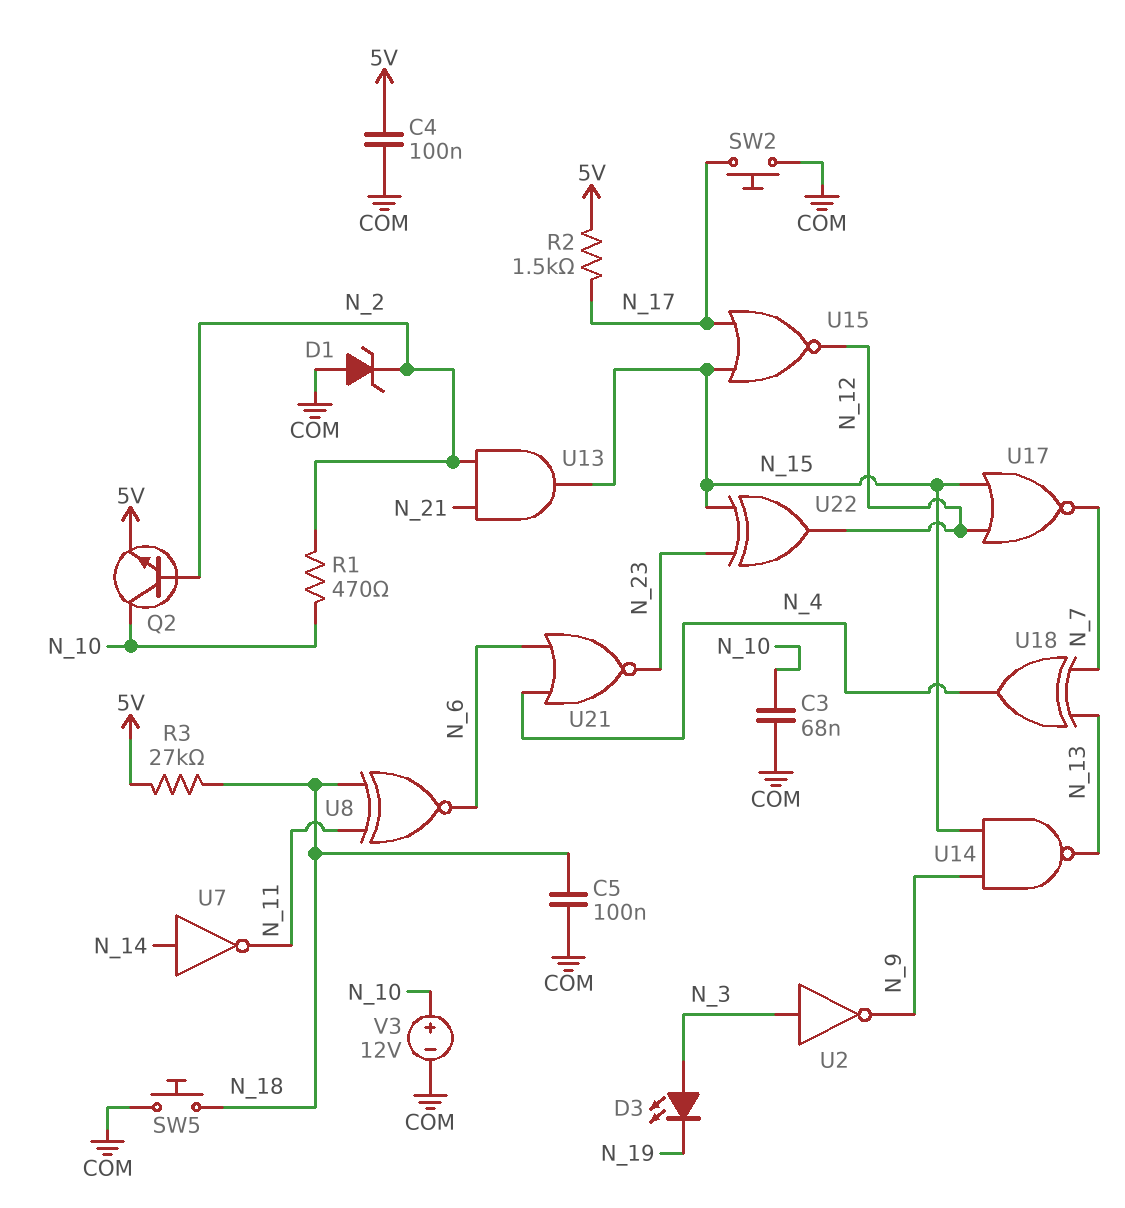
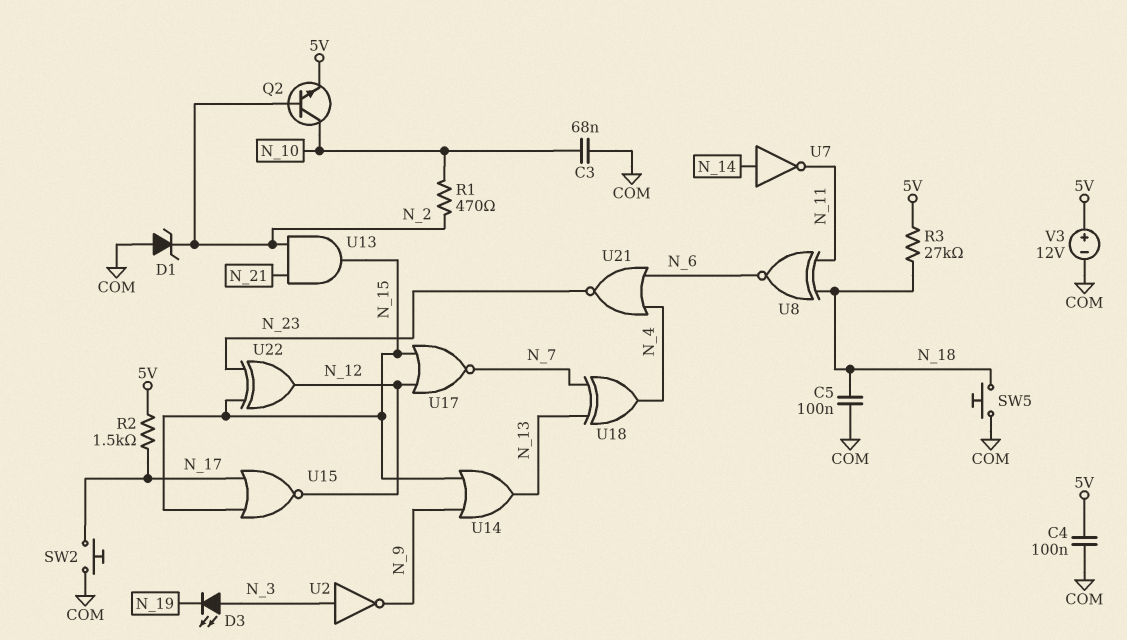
U14: NAND (in N_9, in N_15, out N_13) -> OR (in N_9, in N_15, out N_13)
V3: 12V (plus N_10, minus COM) -> 12V (plus 5V, minus COM)

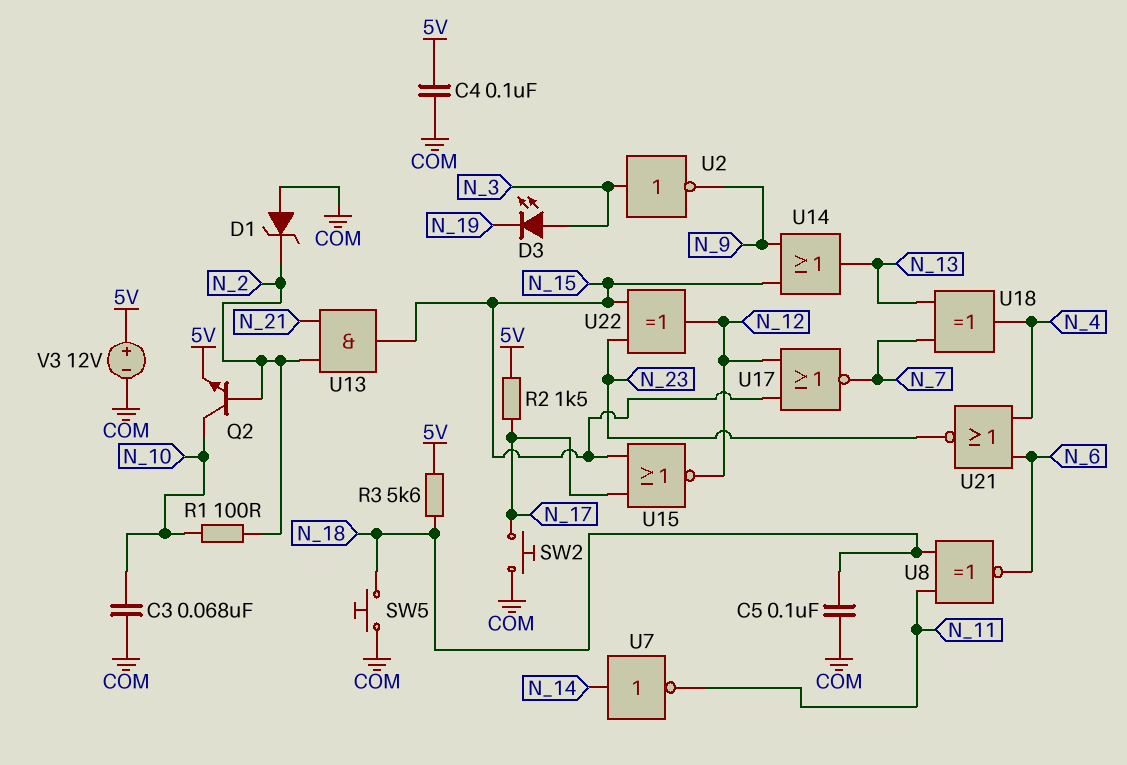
R1: 470 (N_2, N_10) -> 100 (N_2, N_10)
R3: 27k (5V, N_18) -> 5.6k (5V, N_18)

